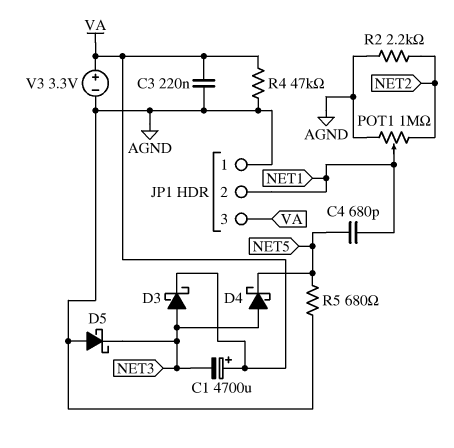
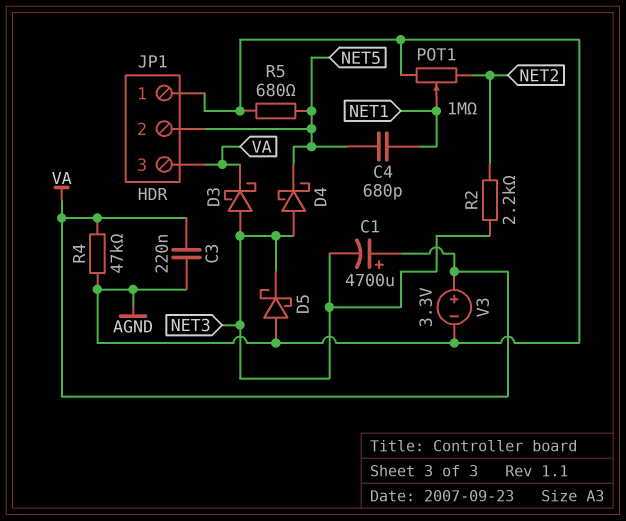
JP1 pin 2: NET1 -> NET5
R2: 2.2k (AGND, NET2) -> 2.2k (NET2, NET3)

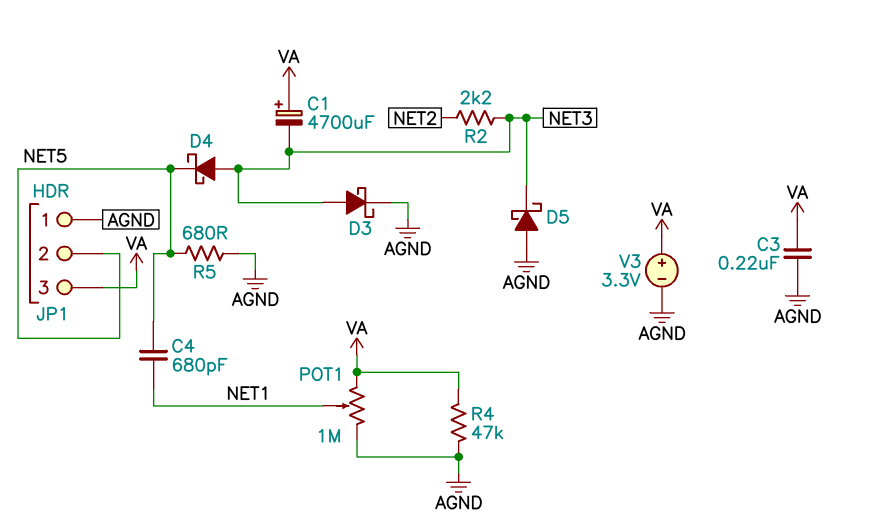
D3: schottky (A NET3, K VA) -> schottky (A NET3, K AGND)
POT1: 1M (AGND, NET2, wiper NET1) -> 1M (AGND, VA, wiper NET1)

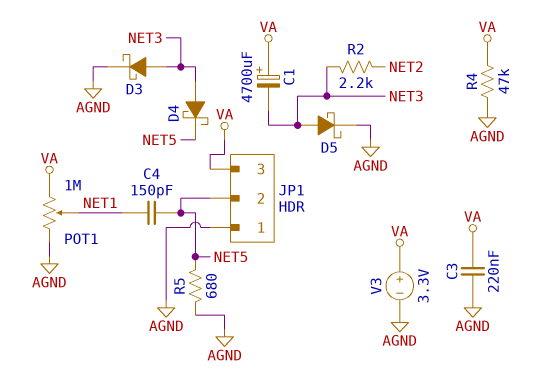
C4: 680pF (NET1, NET5) -> 150pF (NET1, NET5)
D5: schottky (A AGND, K NET3) -> schottky (A NET3, K AGND)

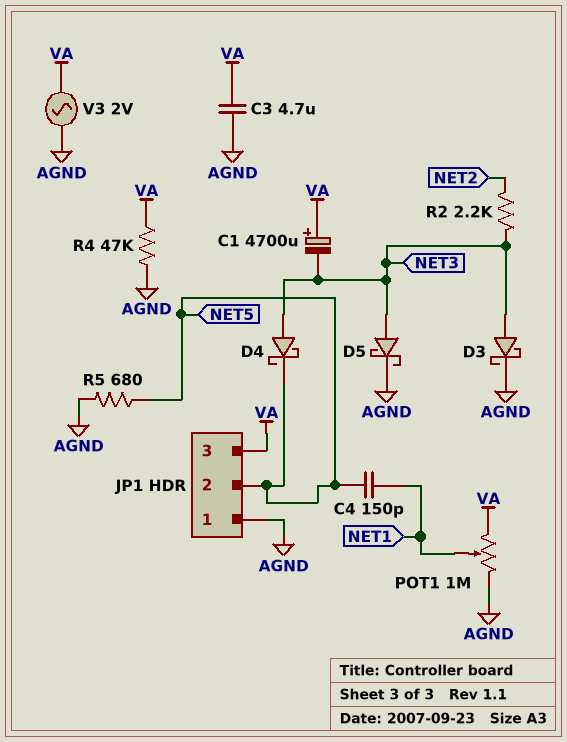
C3: 220nF (AGND, VA) -> 4.7uF (AGND, VA)
V3: 3.3V (plus VA, minus AGND) -> AC 2V (AGND, VA)

